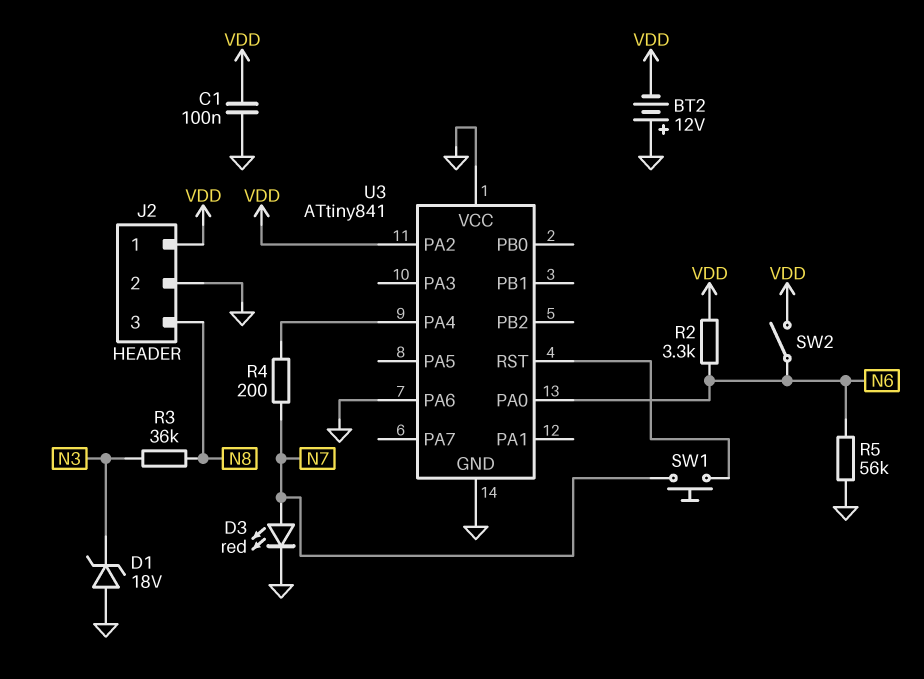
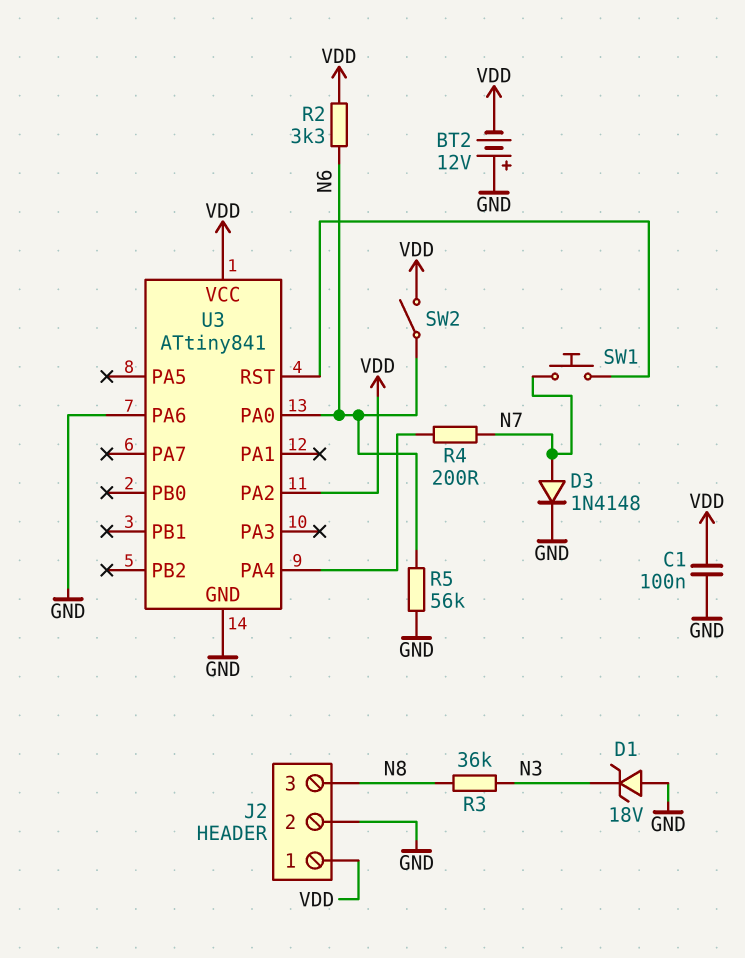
D3: LED red (A N7, K GND) -> diode 1N4148 (A N7, K GND)
U3 pin VCC: GND -> VDD

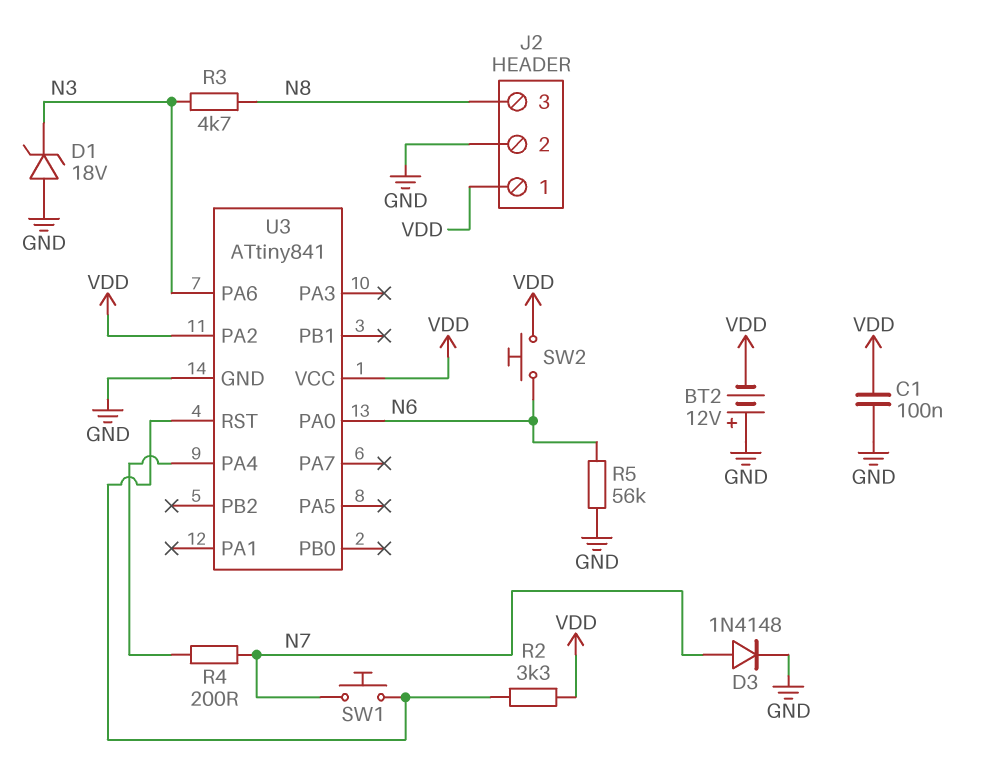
R2: 3.3k (N6, VDD) -> 3.3k (U3/RST, VDD)
R3: 36k (N3, N8) -> 4.7k (N3, N8)
SW2: switch (N6, VDD) -> button (N6, VDD)
U3 pin PA6: GND -> N3

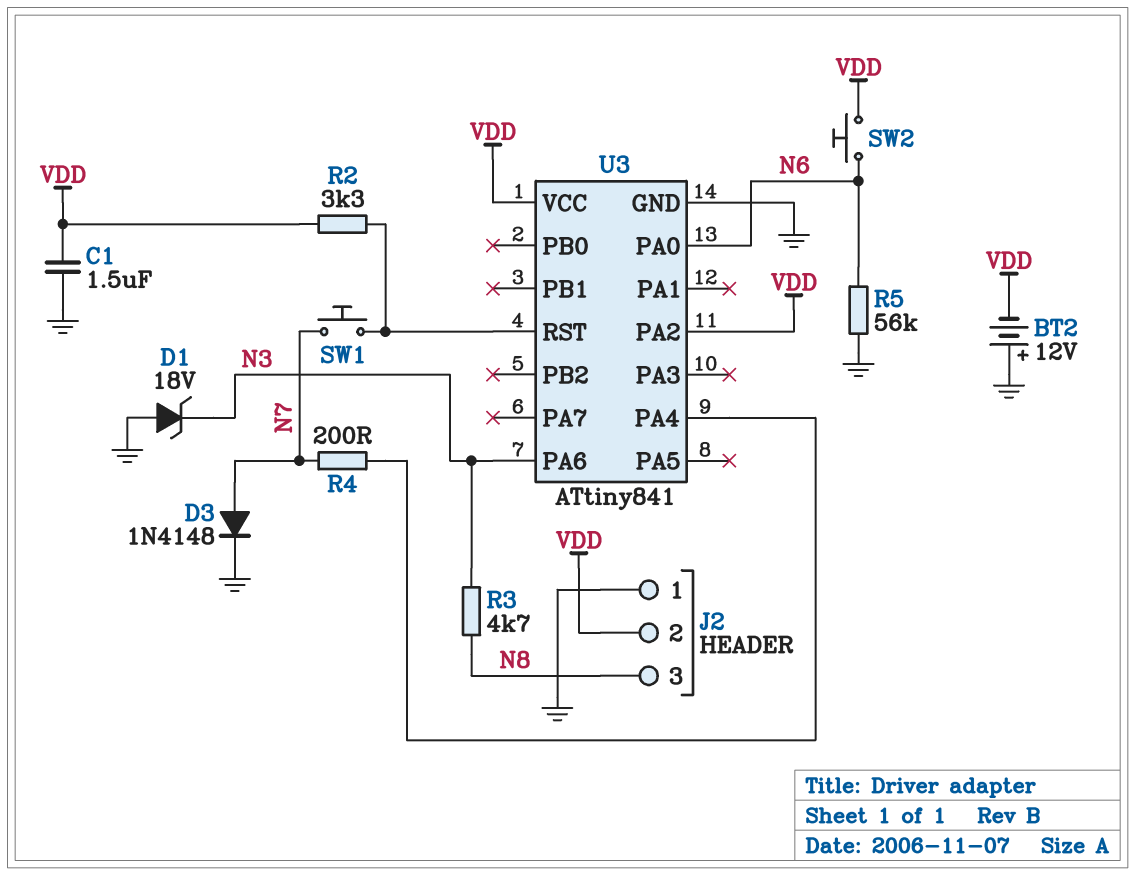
C1: 100nF (GND, VDD) -> 1.5uF (GND, VDD)
J2 pin 1: VDD -> GND
J2 pin 2: GND -> VDD

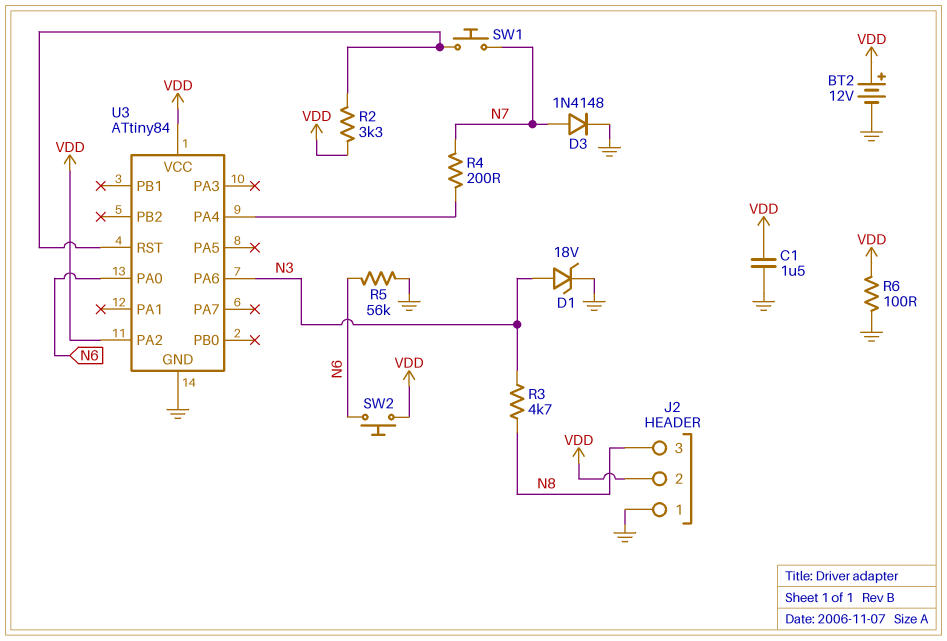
BT2: 12V (plus GND, minus VDD) -> 12V (plus VDD, minus GND)
D1: zener 18V (A GND, K N3) -> zener 18V (A N3, K GND)
R6: none -> 100 (GND, VDD)
U3: ATtiny841 -> ATtiny84

